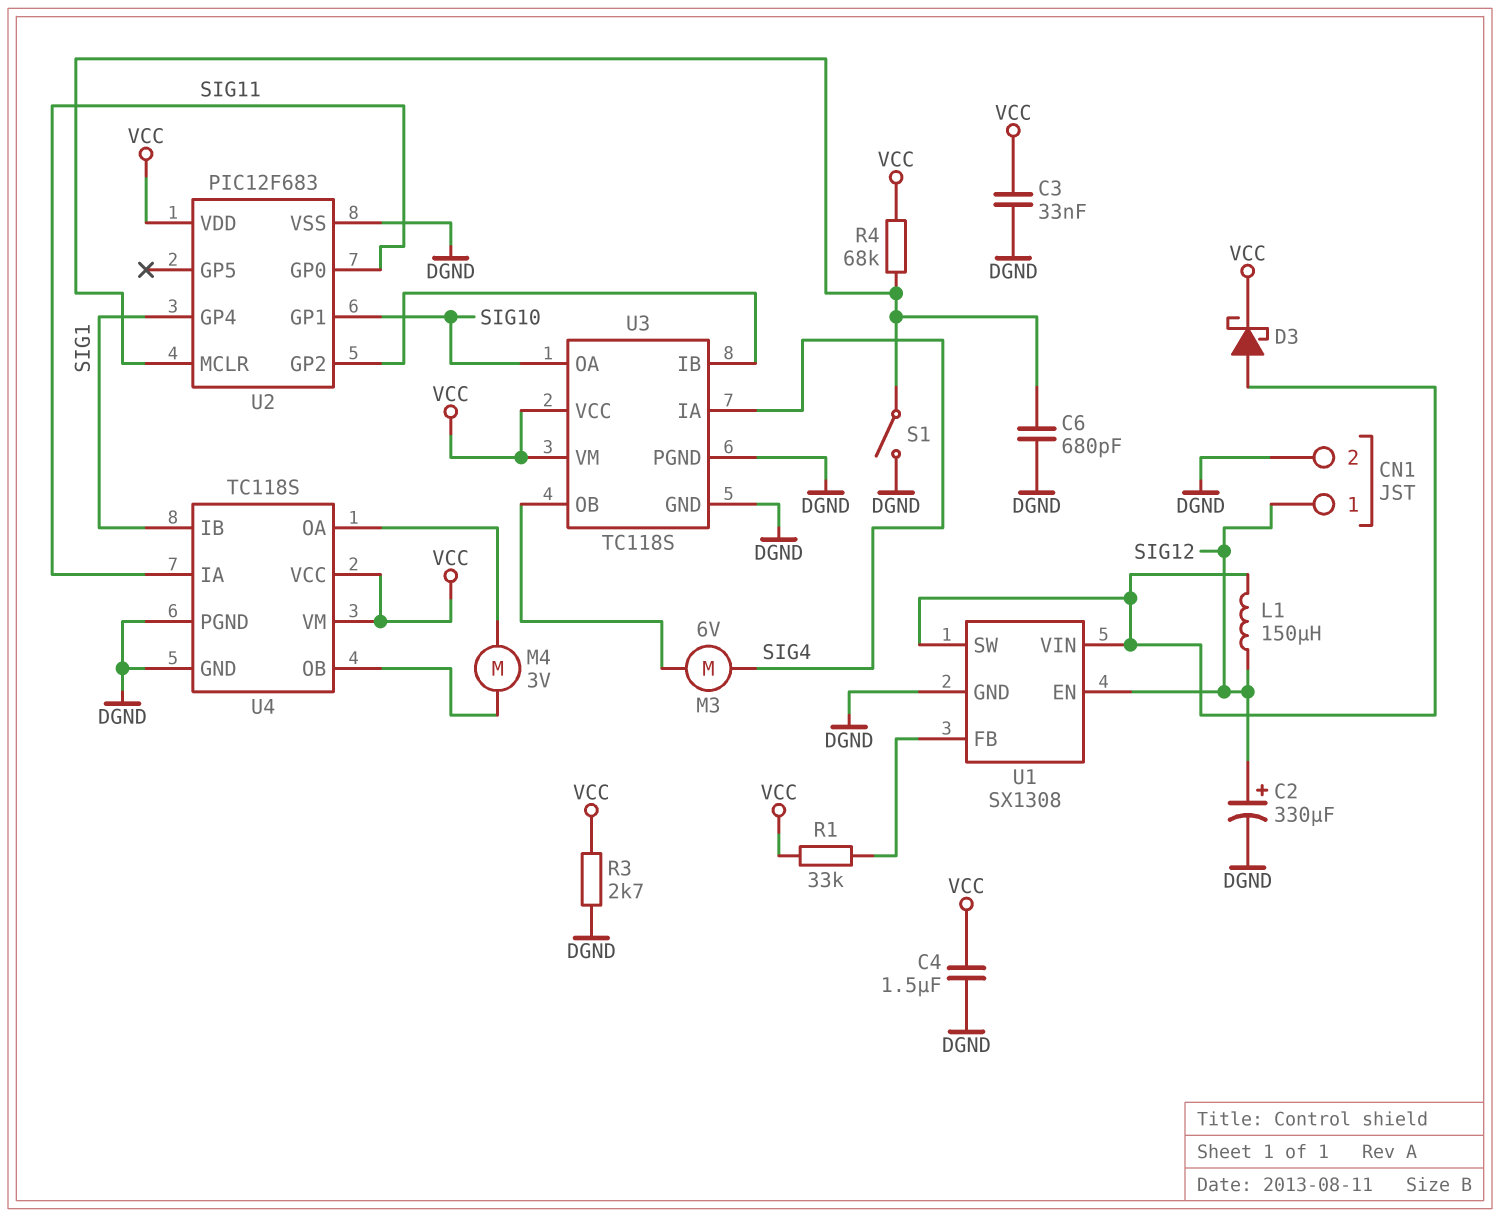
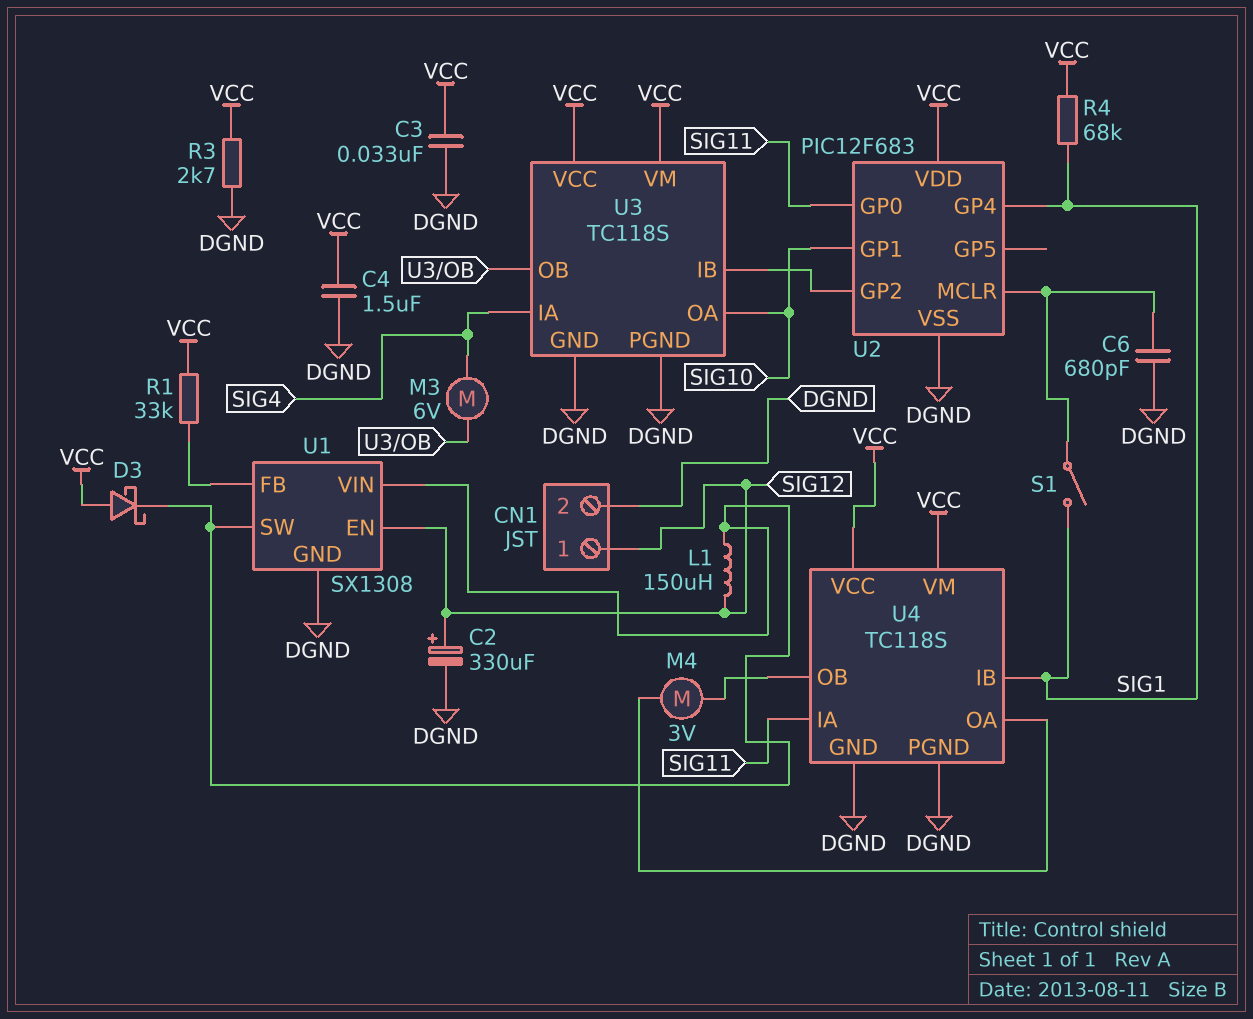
D3: schottky (A U1/SW, K VCC) -> schottky (A VCC, K U1/SW)
R4: 68k (U2/MCLR, VCC) -> 68k (SIG1, VCC)
S1: switch (DGND, U2/MCLR) -> switch (SIG1, U2/MCLR)

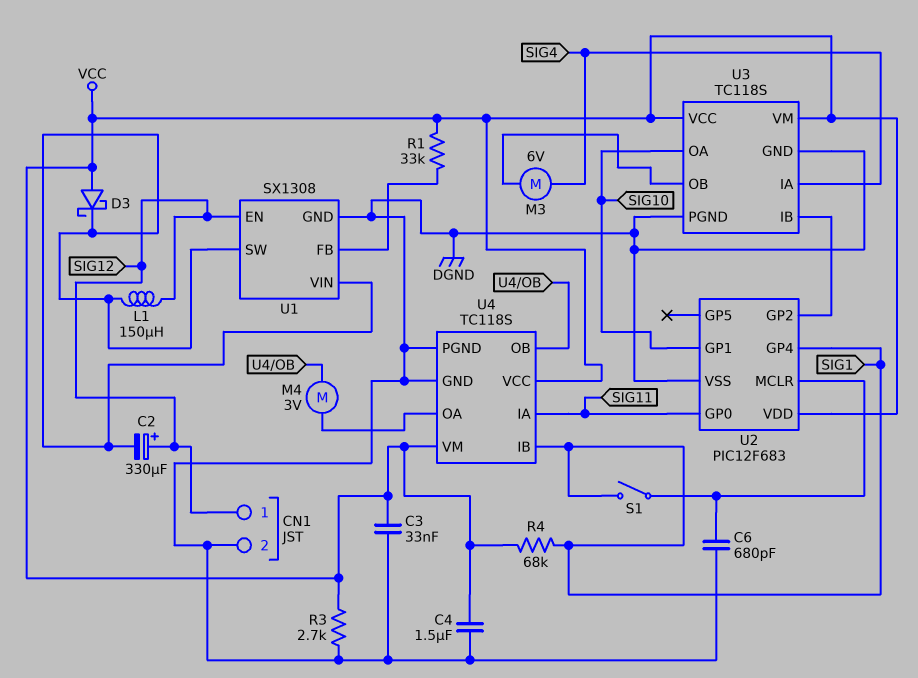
C2: 330uF (plus SIG12, minus DGND) -> 330uF (plus SIG12, minus U1/SW)

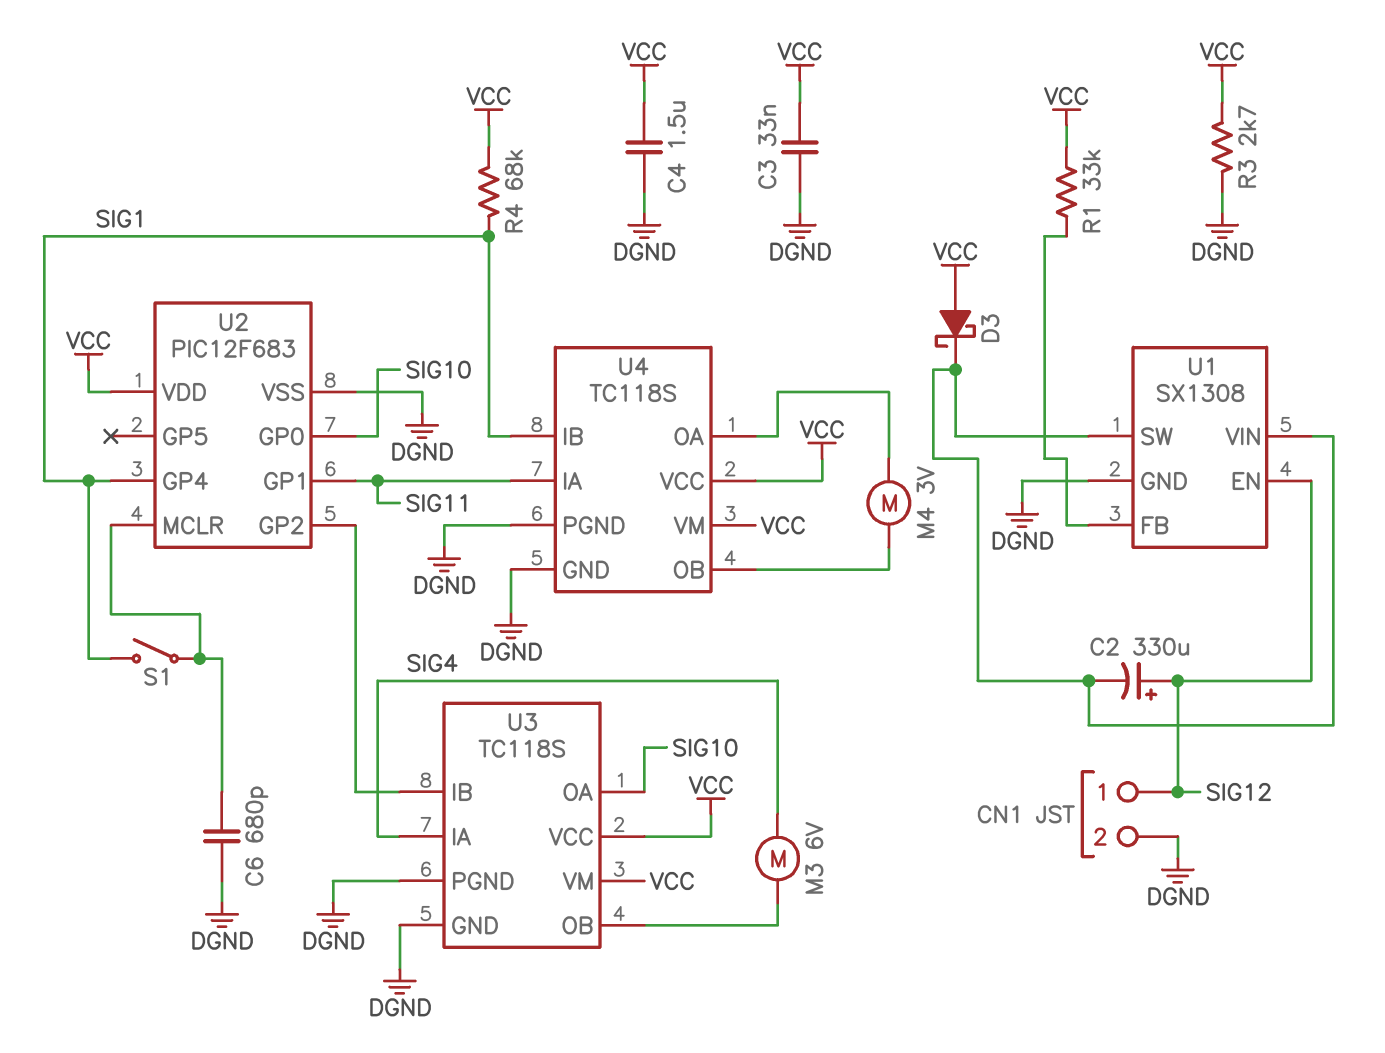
L1: 150uH (SIG12, U1/SW) -> none
U2 pin GP0: SIG11 -> SIG10
U2 pin GP1: SIG10 -> SIG11

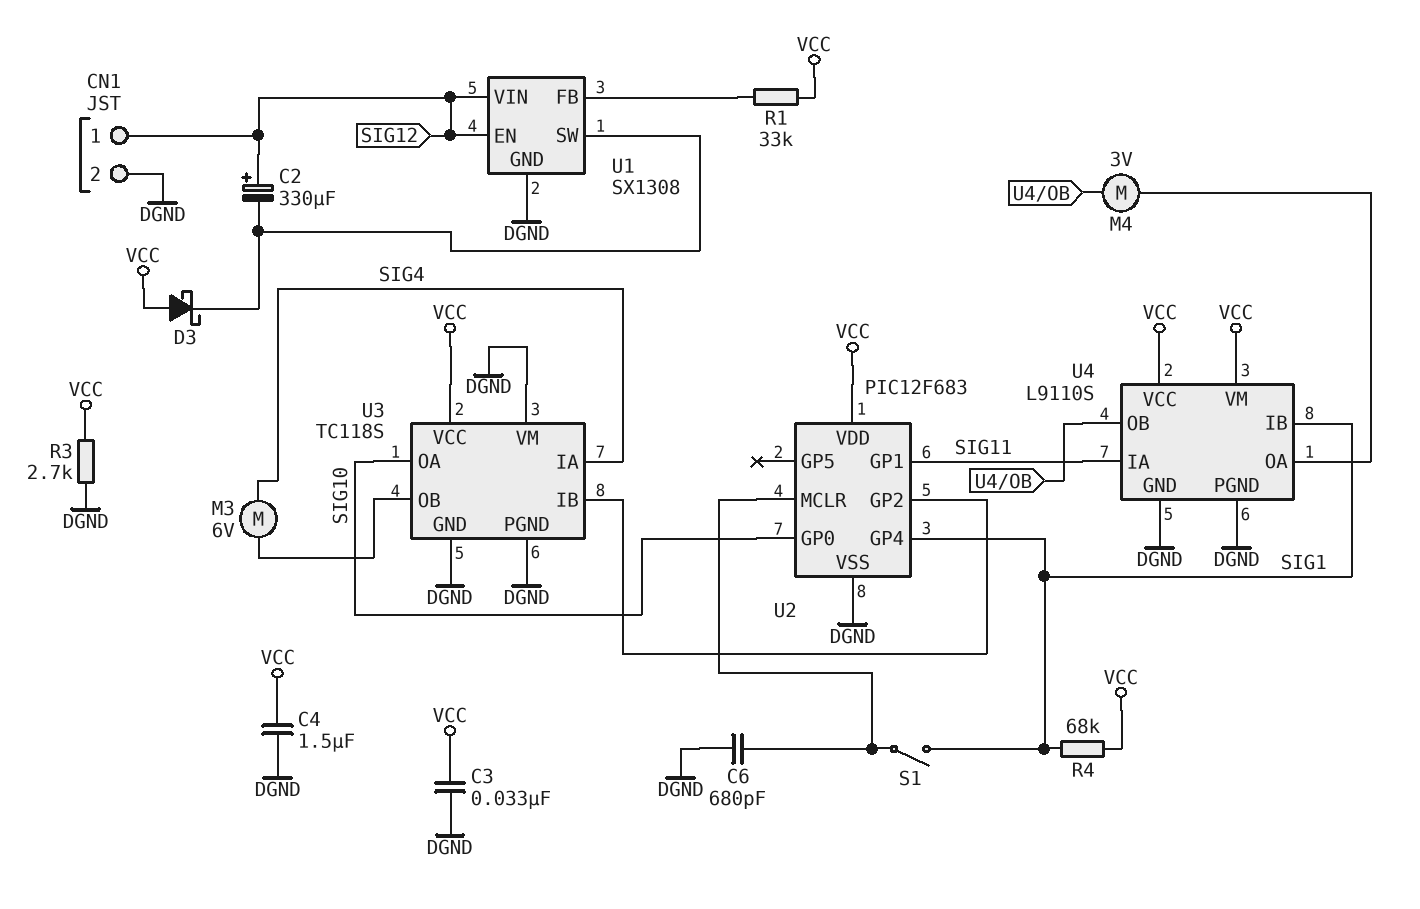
U1 pin VIN: U1/SW -> SIG12
U3 pin VM: VCC -> DGND
U4: TC118S -> L9110S

